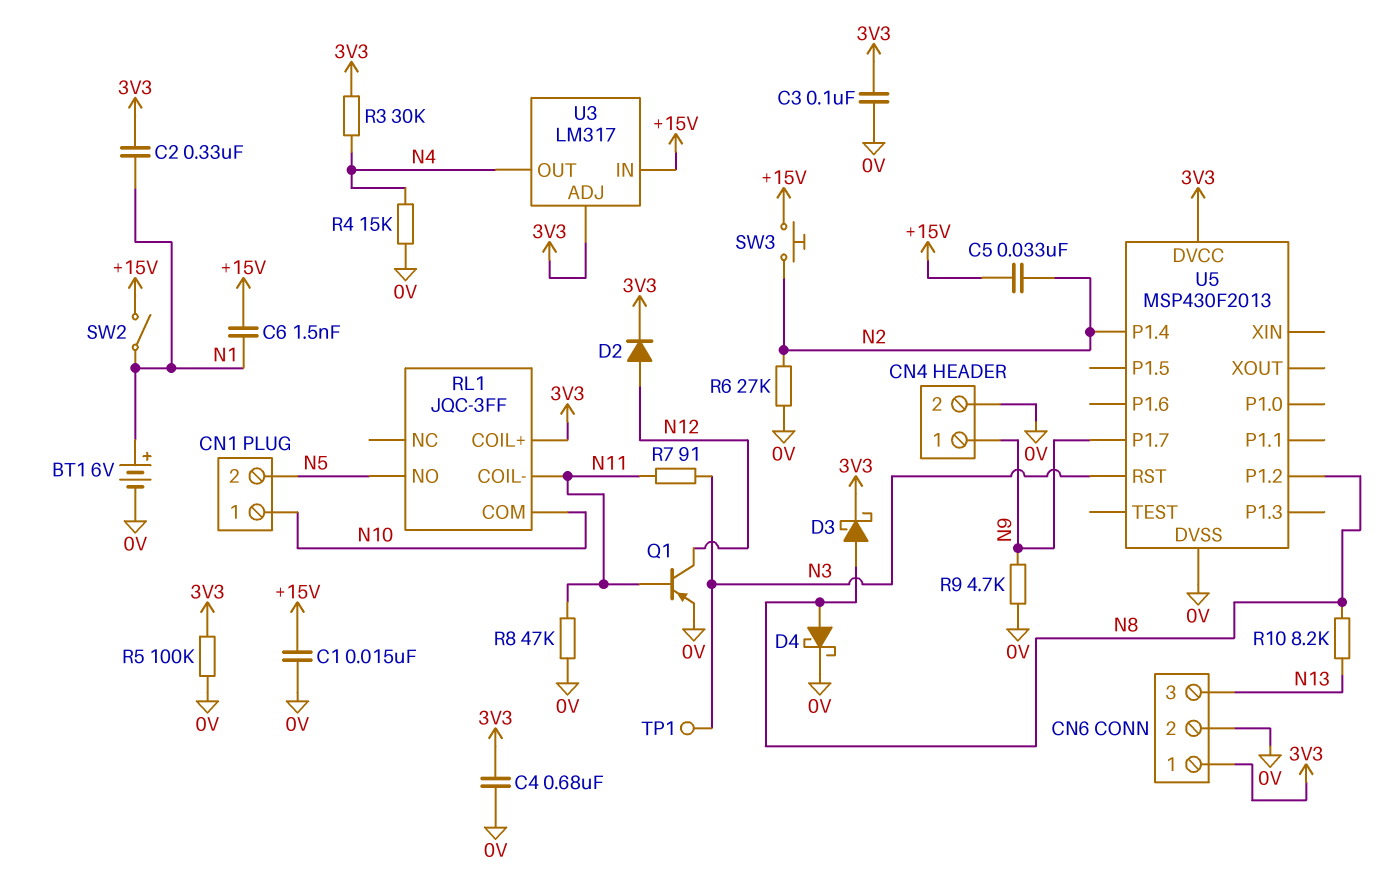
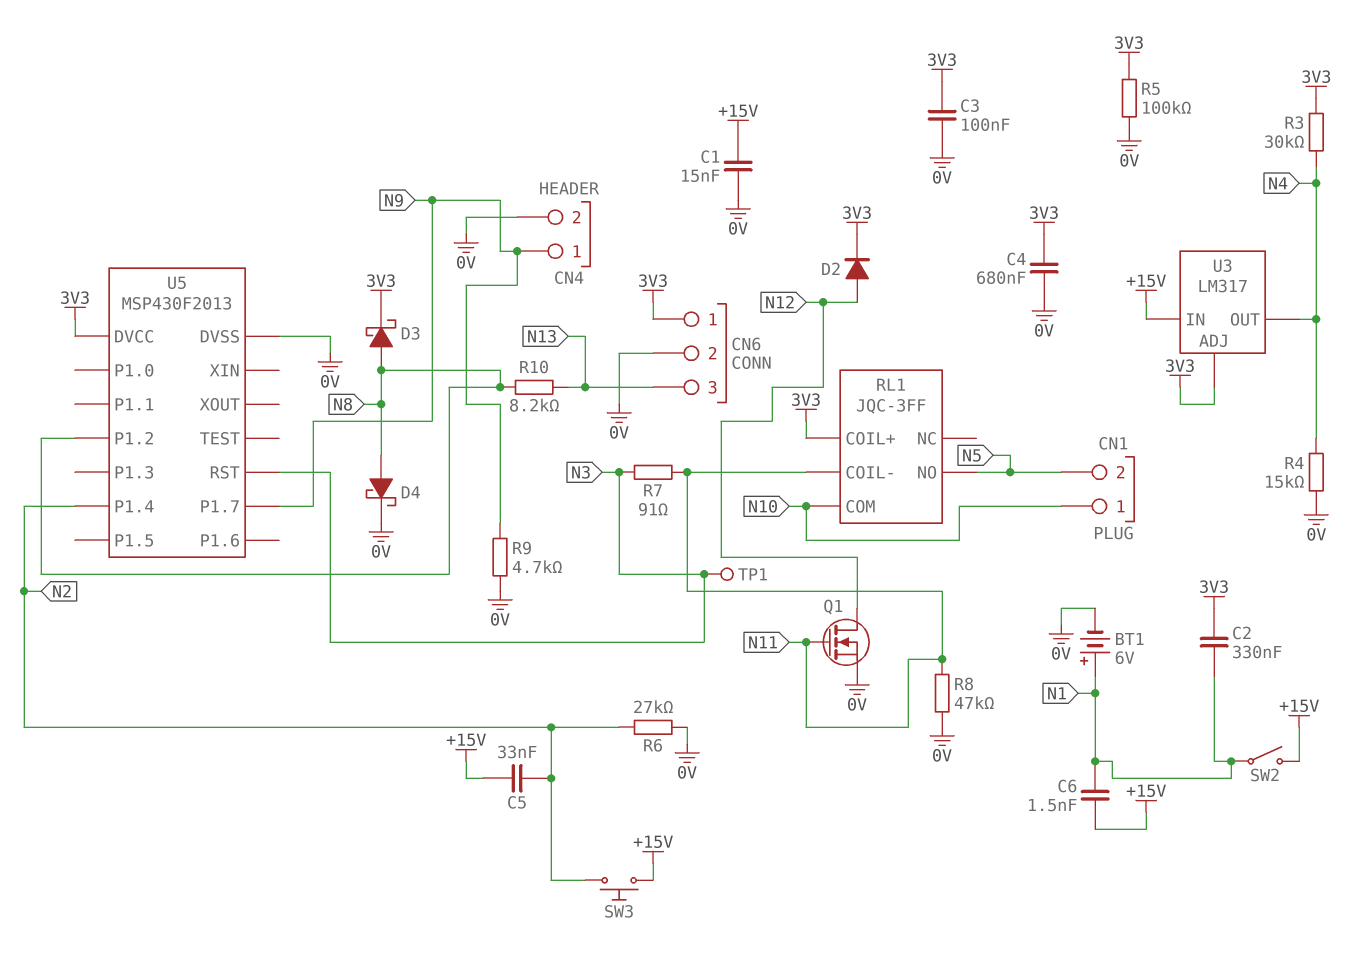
Q1: PNP (B N11, C N12, E 0V) -> NMOS (G N11, D N12, S 0V)

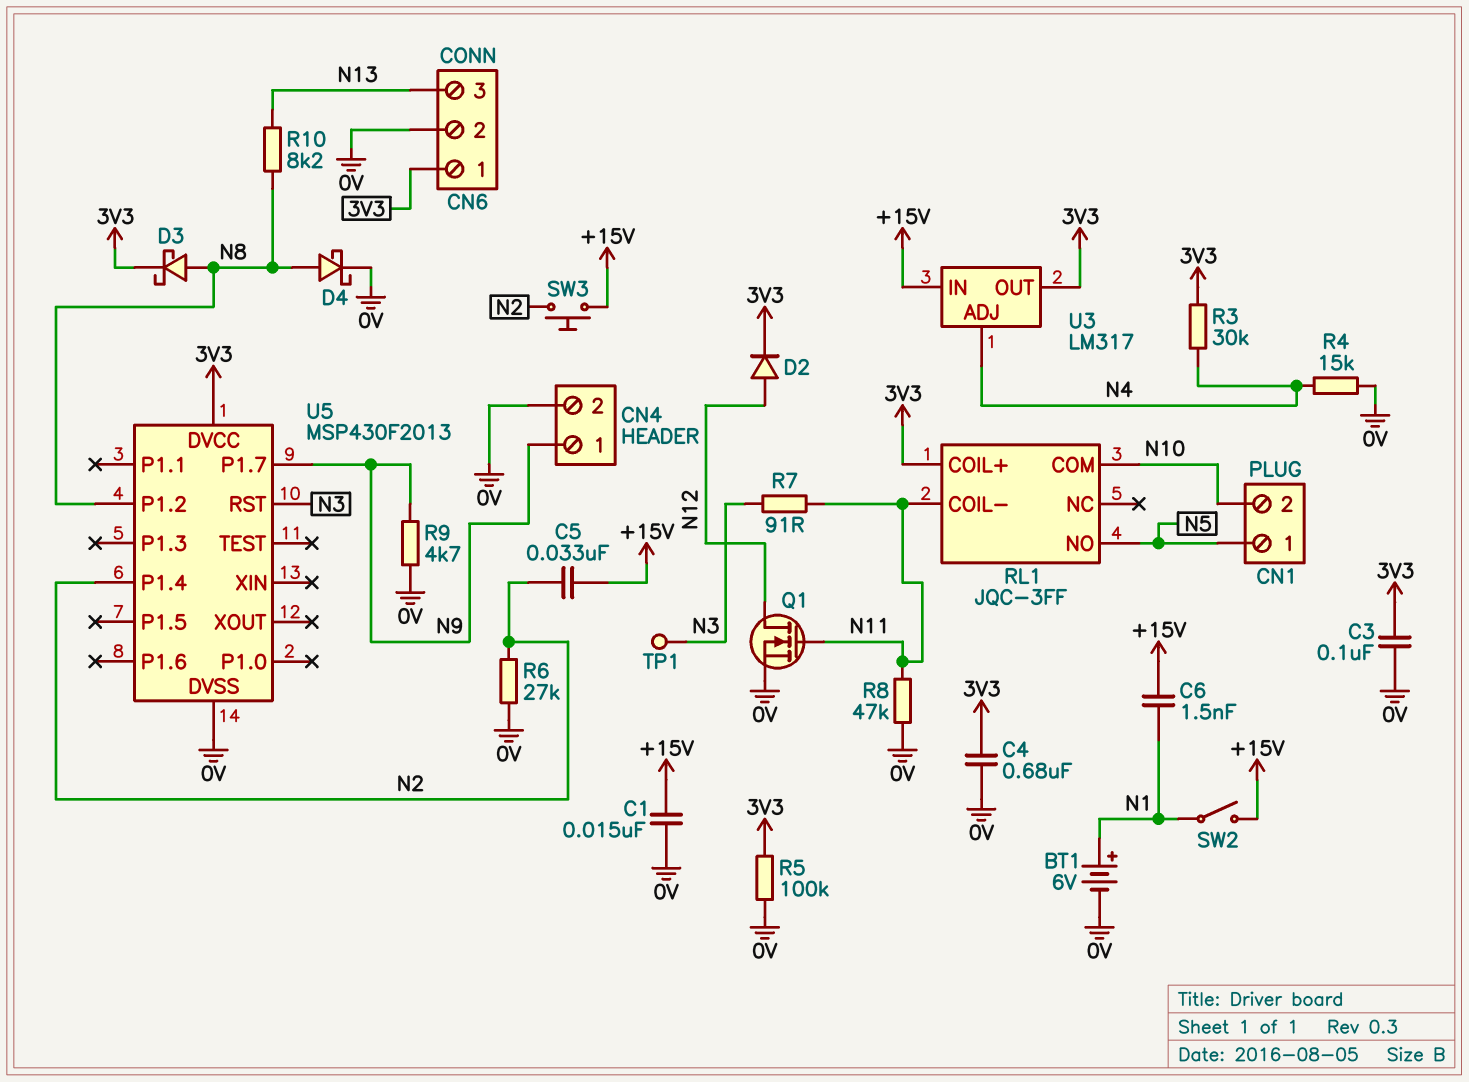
C2: 330nF (3V3, N1) -> none
CN1 pin 1: N10 -> N5
CN1 pin 2: N5 -> N10
U3 pin ADJ: 3V3 -> N4
U3 pin OUT: N4 -> 3V3

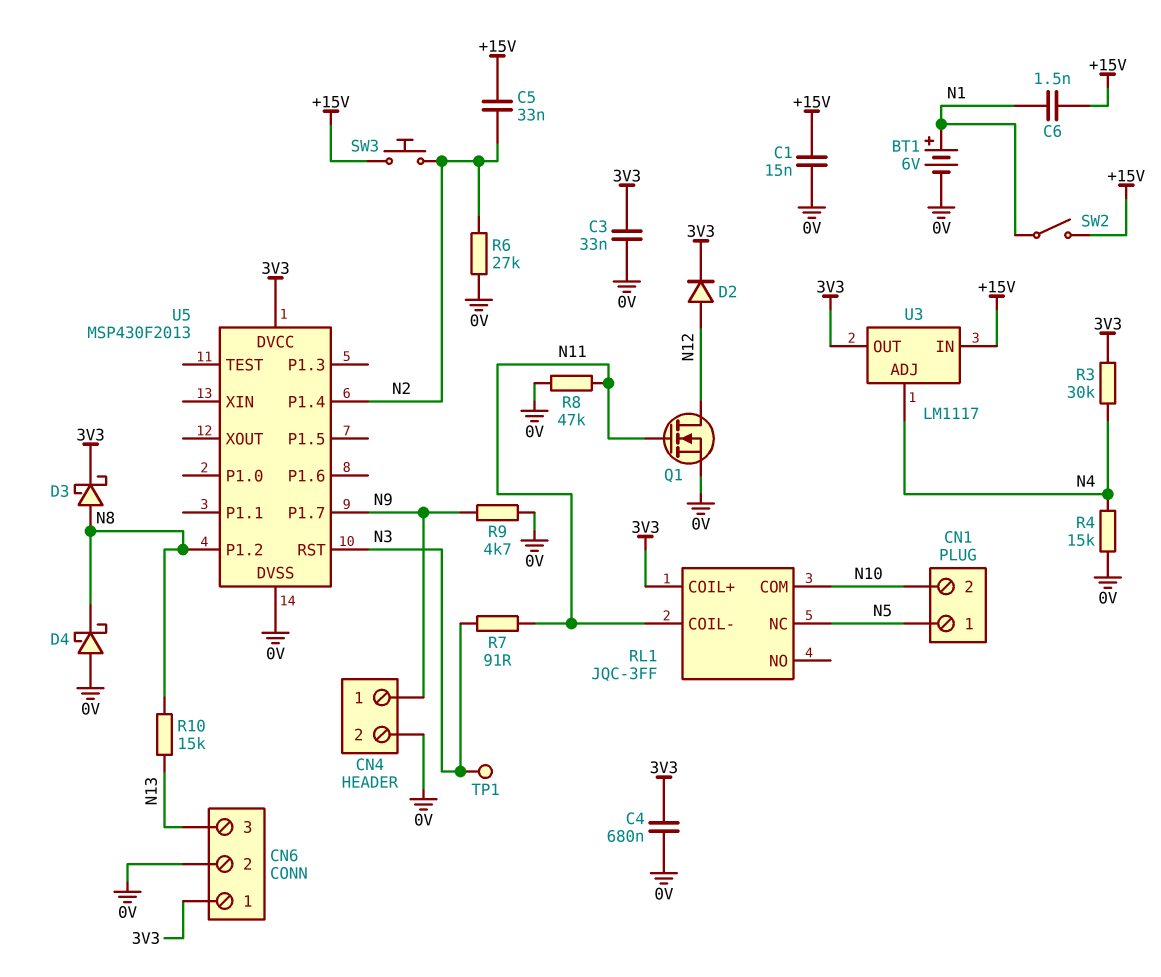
C3: 100nF (0V, 3V3) -> 33nF (0V, 3V3)
D4: schottky (A N8, K 0V) -> schottky (A 0V, K N8)
R5: 100k (0V, 3V3) -> none
R10: 8.2k (N8, N13) -> 15k (N8, N13)
RL1 pin NC: none -> N5
RL1 pin NO: N5 -> none
U3: LM317 -> LM1117

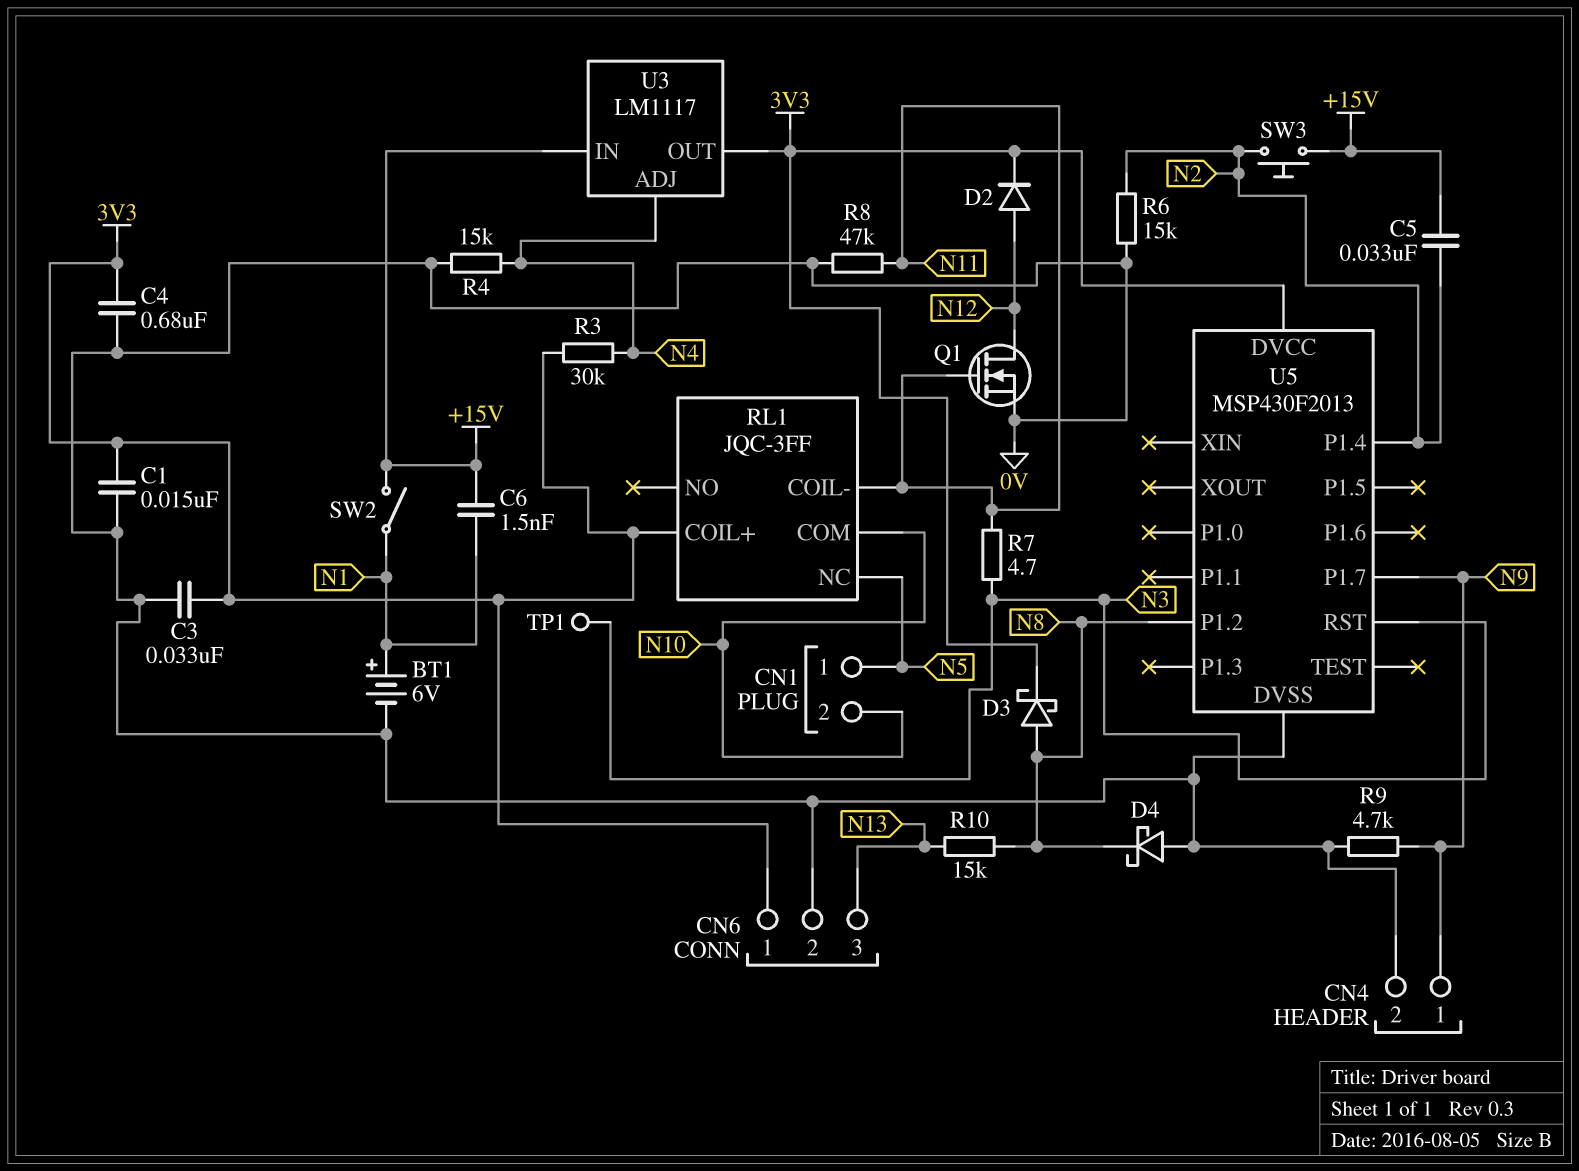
C1: 15nF (+15V, 0V) -> 15nF (0V, 3V3)
R6: 27k (0V, N2) -> 15k (0V, N2)
R7: 91 (N3, N11) -> 4.7 (N3, N11)

